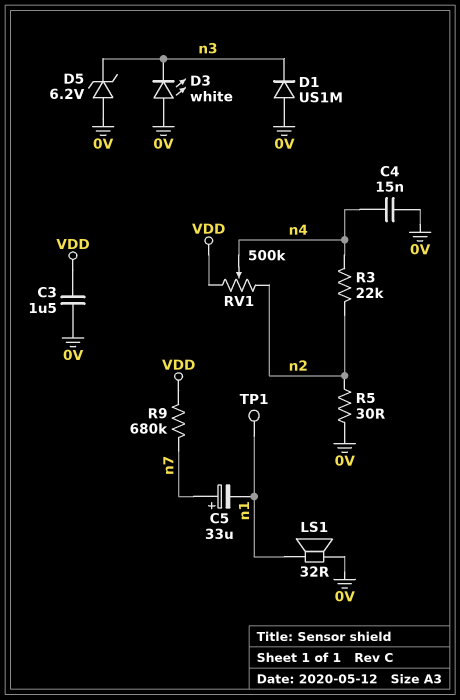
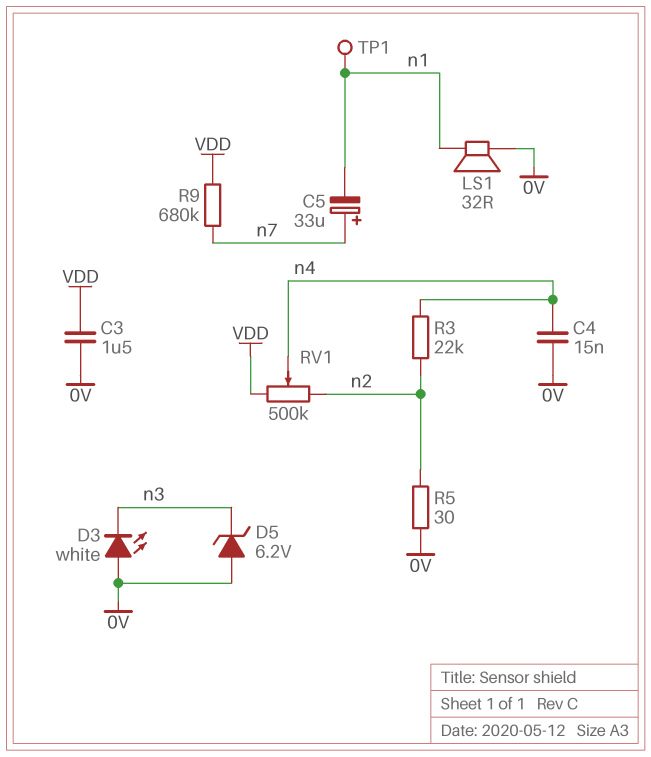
D1: diode US1M (A 0V, K n3) -> none

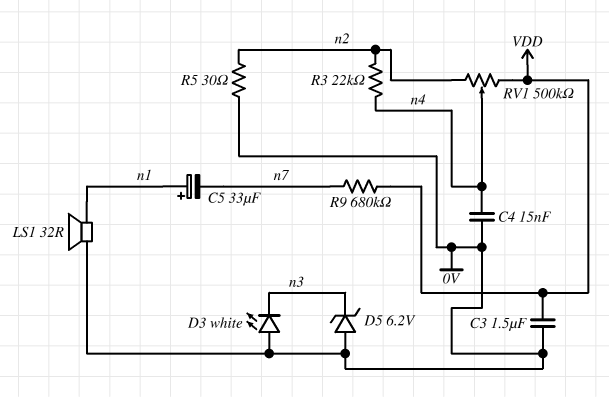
C5: 33uF (plus n7, minus n1) -> 33uF (plus n1, minus n7)
TP1: test point (n1) -> none

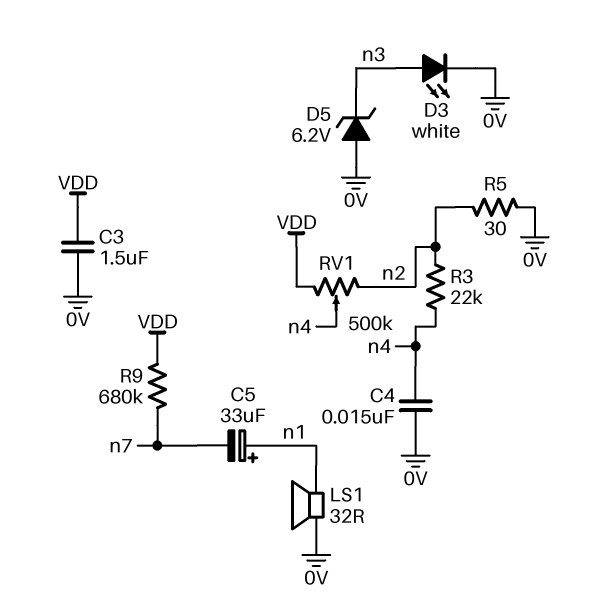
D3: LED white (A 0V, K n3) -> LED white (A n3, K 0V)

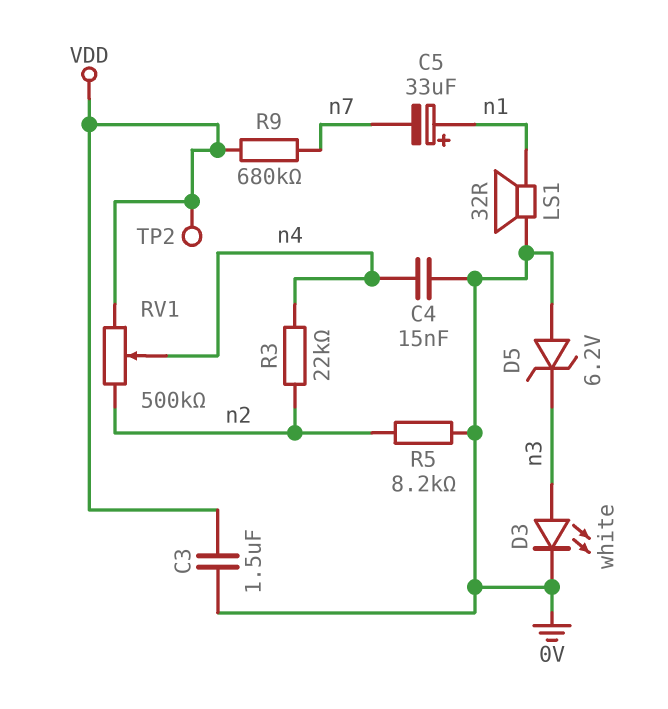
R5: 30 (0V, n2) -> 8.2k (0V, n2)
TP2: none -> test point (VDD)

